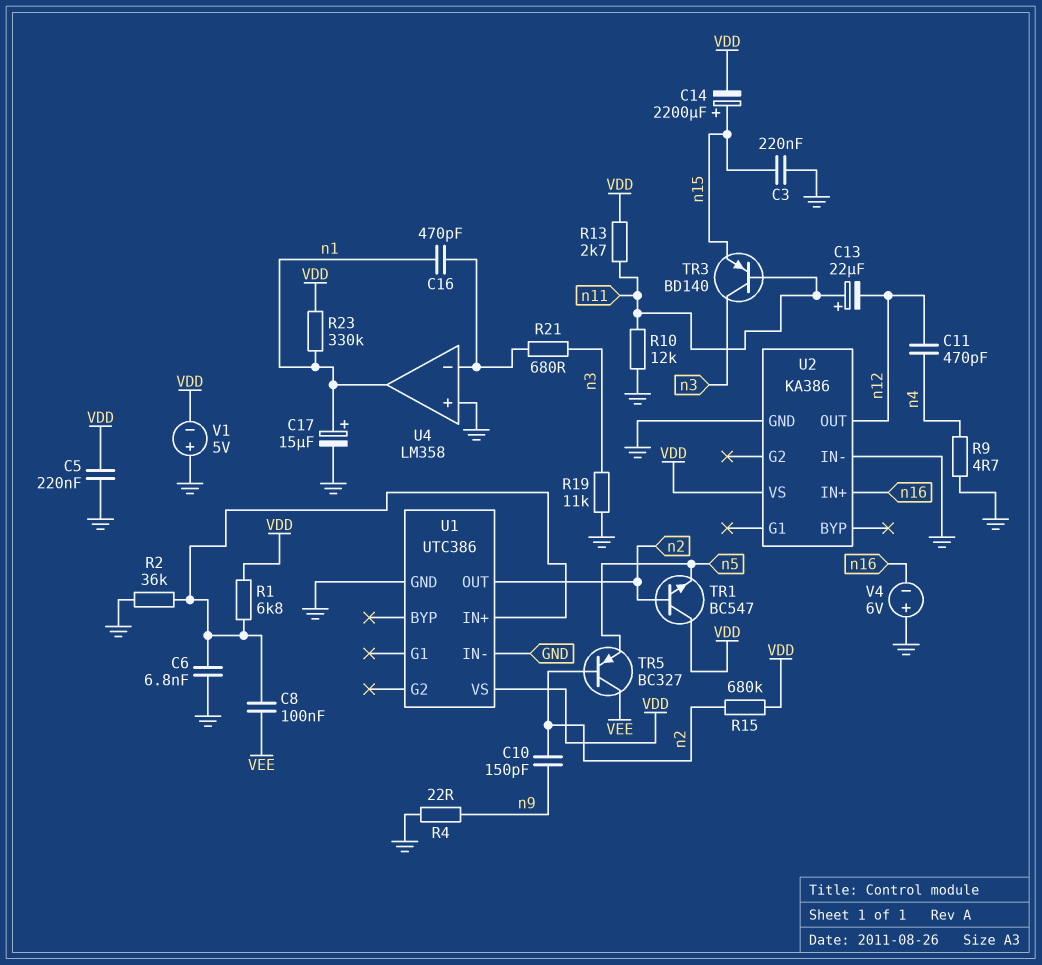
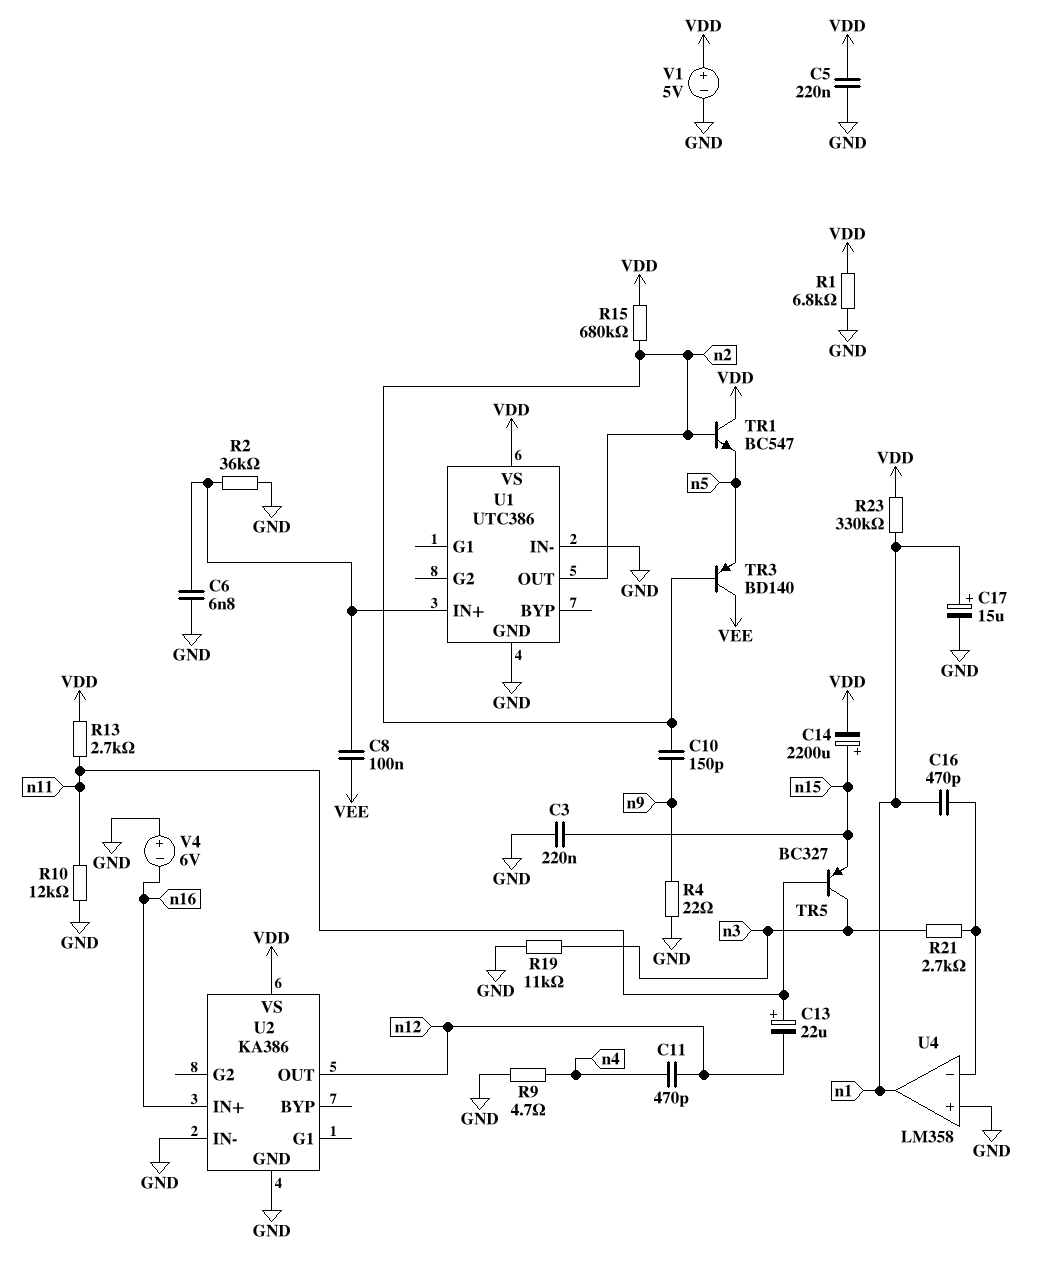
R1: 6.8k (U1/IN+, VDD) -> 6.8k (GND, VDD)
R21: 680 (U4/in-, n3) -> 2.7k (U4/in-, n3)
TR3: PNP BD140 (B n11, C n3, E n15) -> PNP BD140 (B n2, C VEE, E n5)
TR5: PNP BC327 (B n2, C VEE, E n5) -> PNP BC327 (B n11, C n3, E n15)
V1: 5V (plus GND, minus VDD) -> 5V (plus VDD, minus GND)

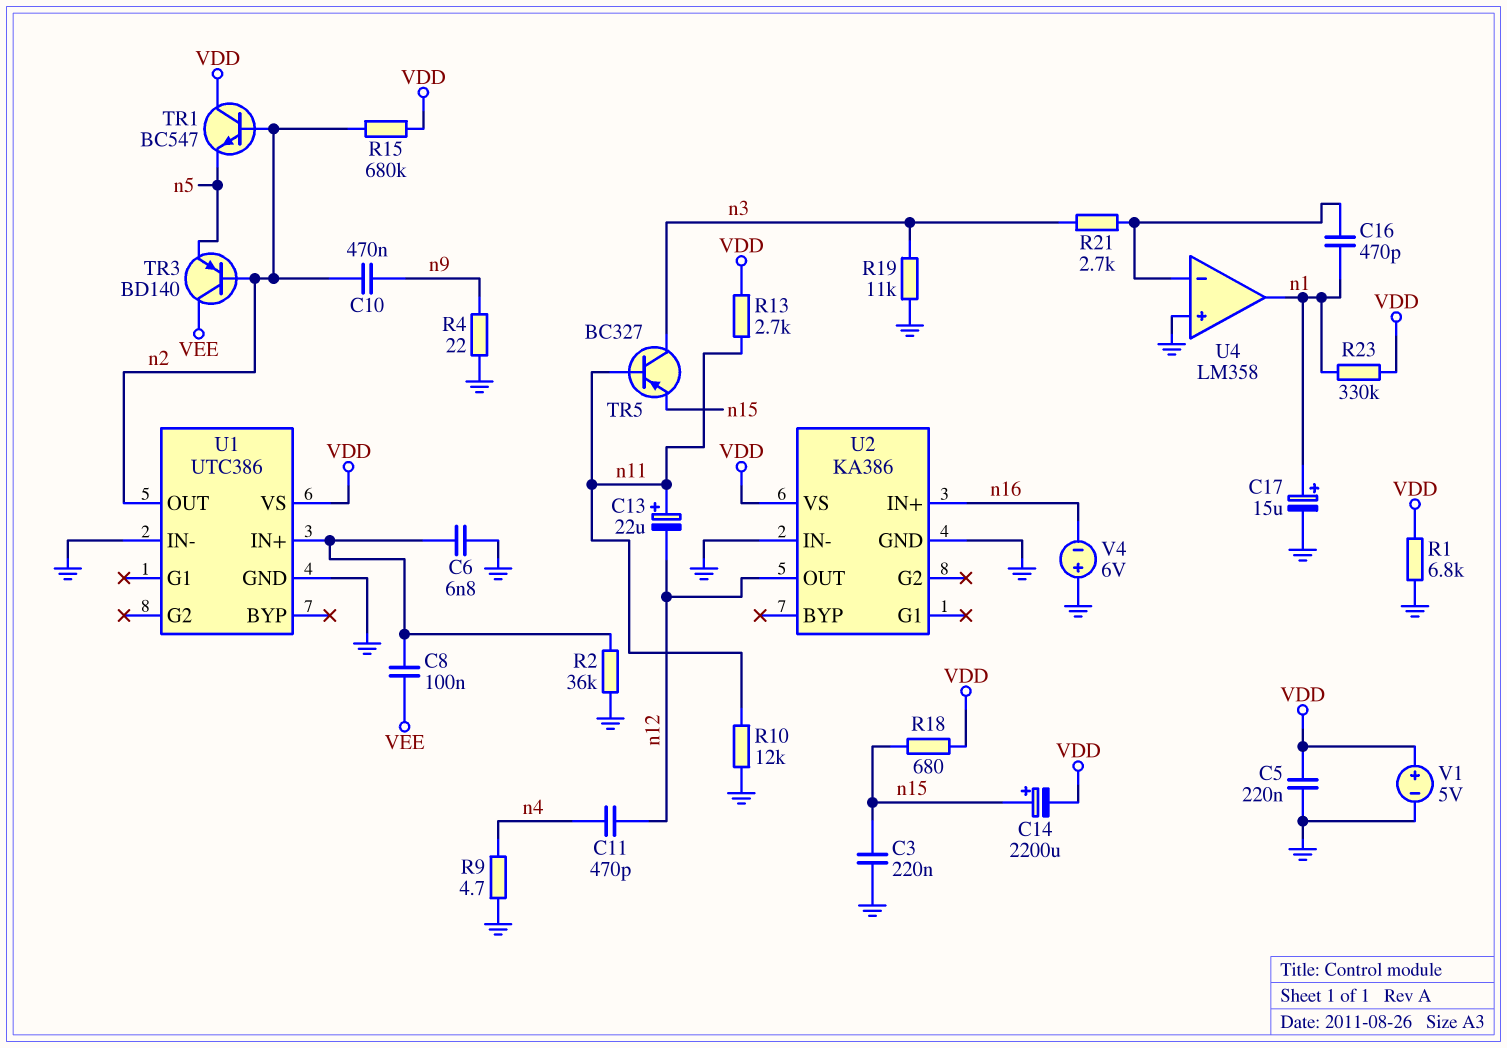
C10: 150pF (n2, n9) -> 470nF (n2, n9)
R18: none -> 680 (VDD, n15)

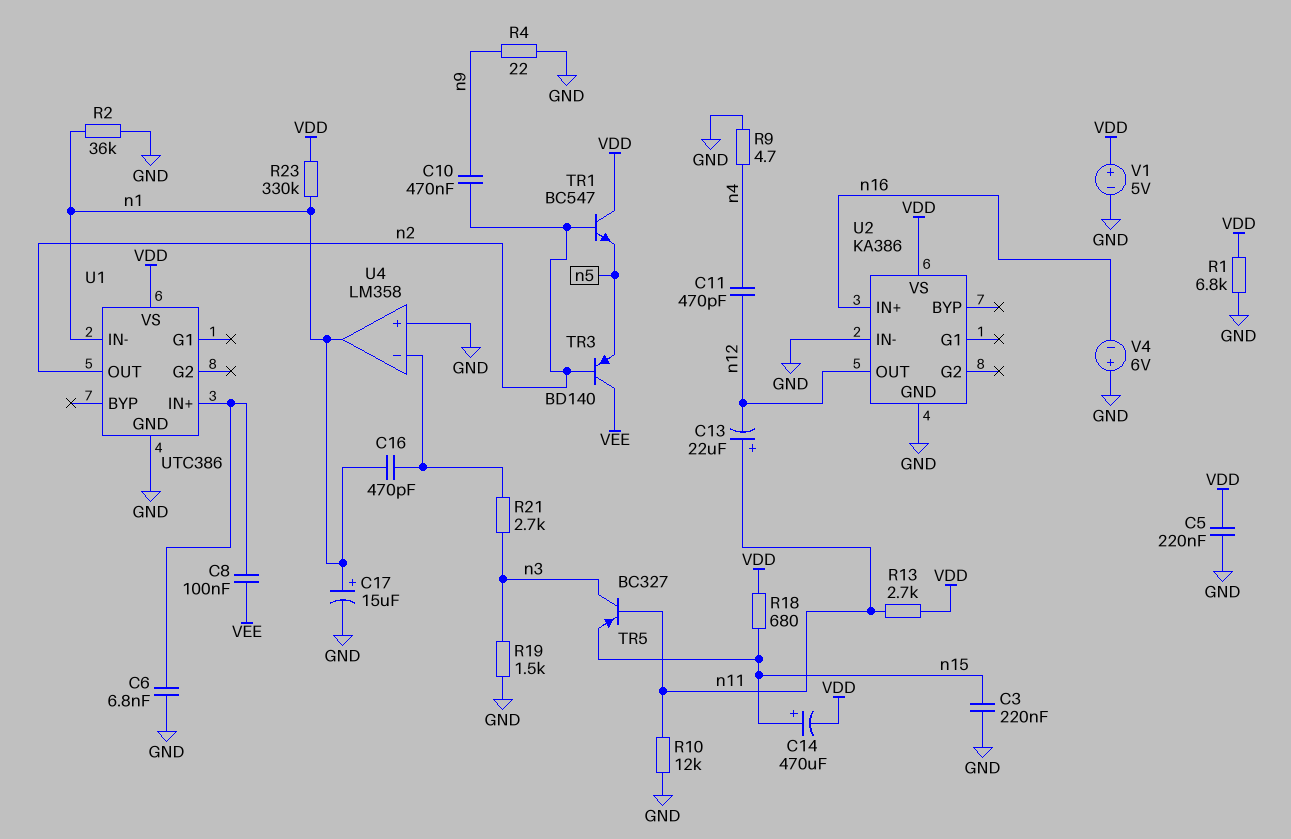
C14: 2200uF (plus n15, minus VDD) -> 470uF (plus n15, minus VDD)
R2: 36k (GND, U1/IN+) -> 36k (GND, n1)
R15: 680k (VDD, n2) -> none
R19: 11k (GND, n3) -> 1.5k (GND, n3)
U1 pin IN-: GND -> n1

